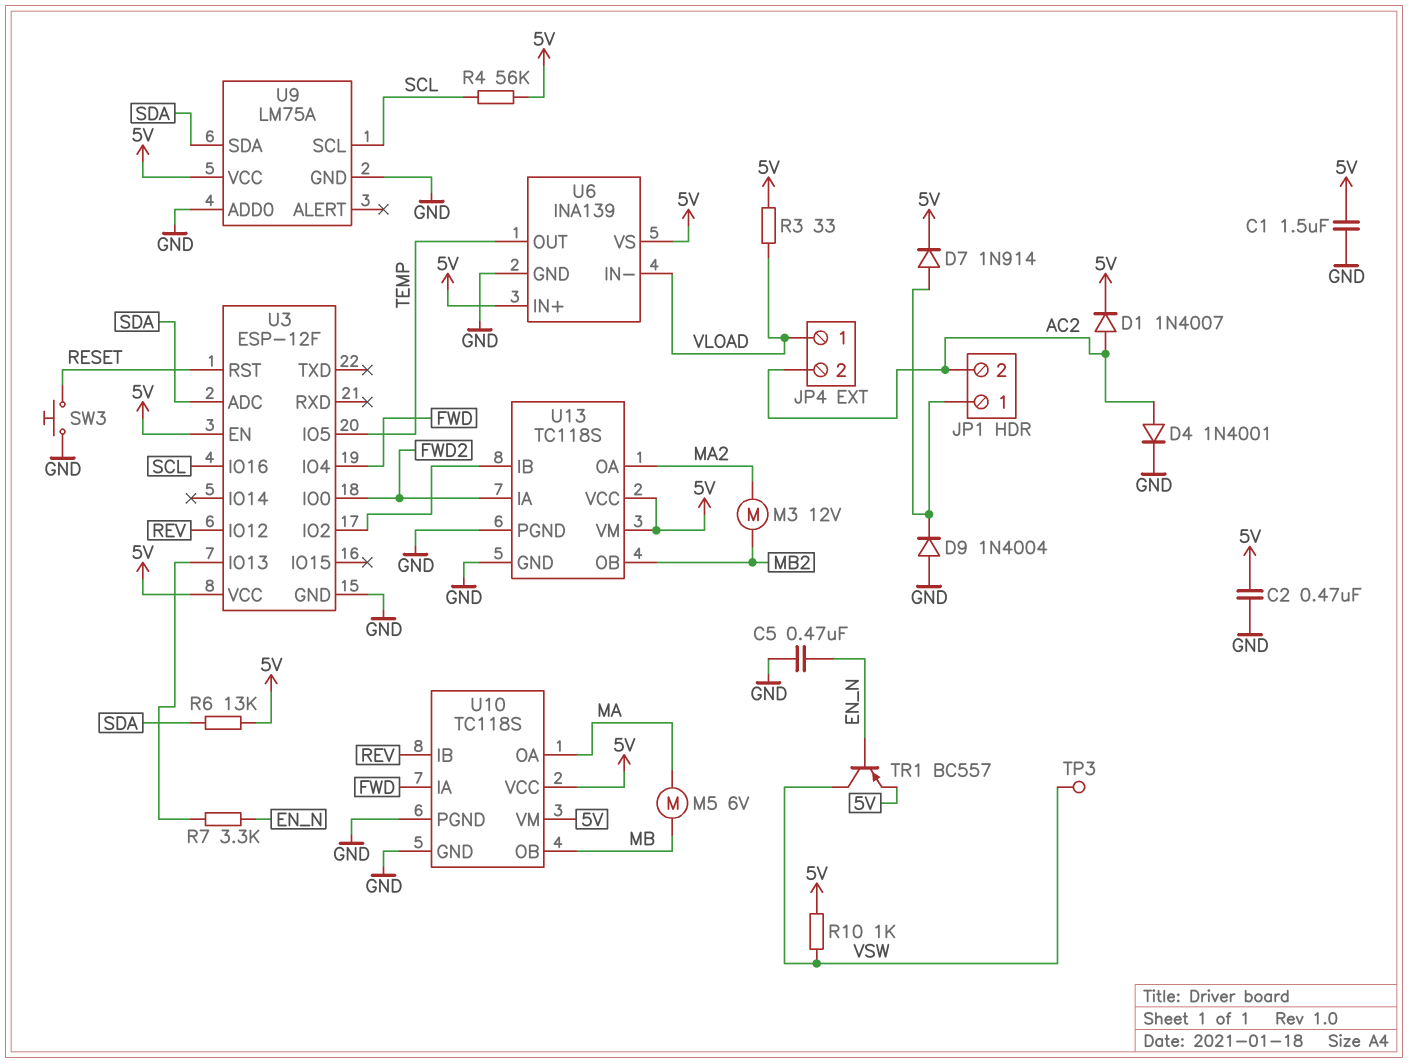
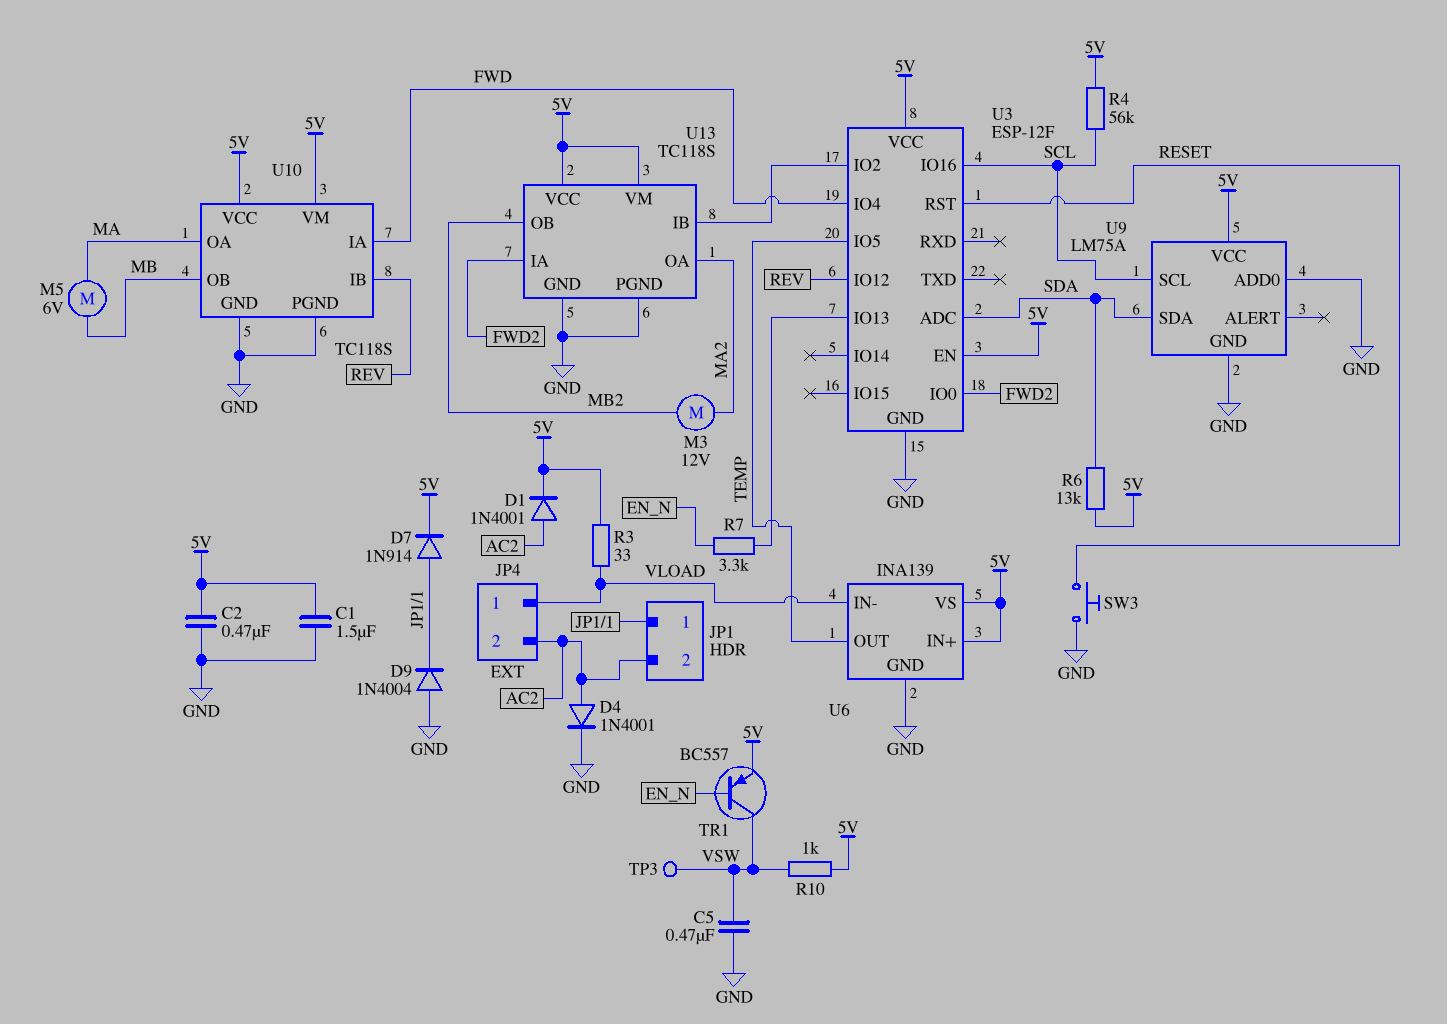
C5: 470nF (EN_N, GND) -> 470nF (GND, VSW)
D1: diode 1N4007 (A AC2, K 5V) -> diode 1N4001 (A AC2, K 5V)

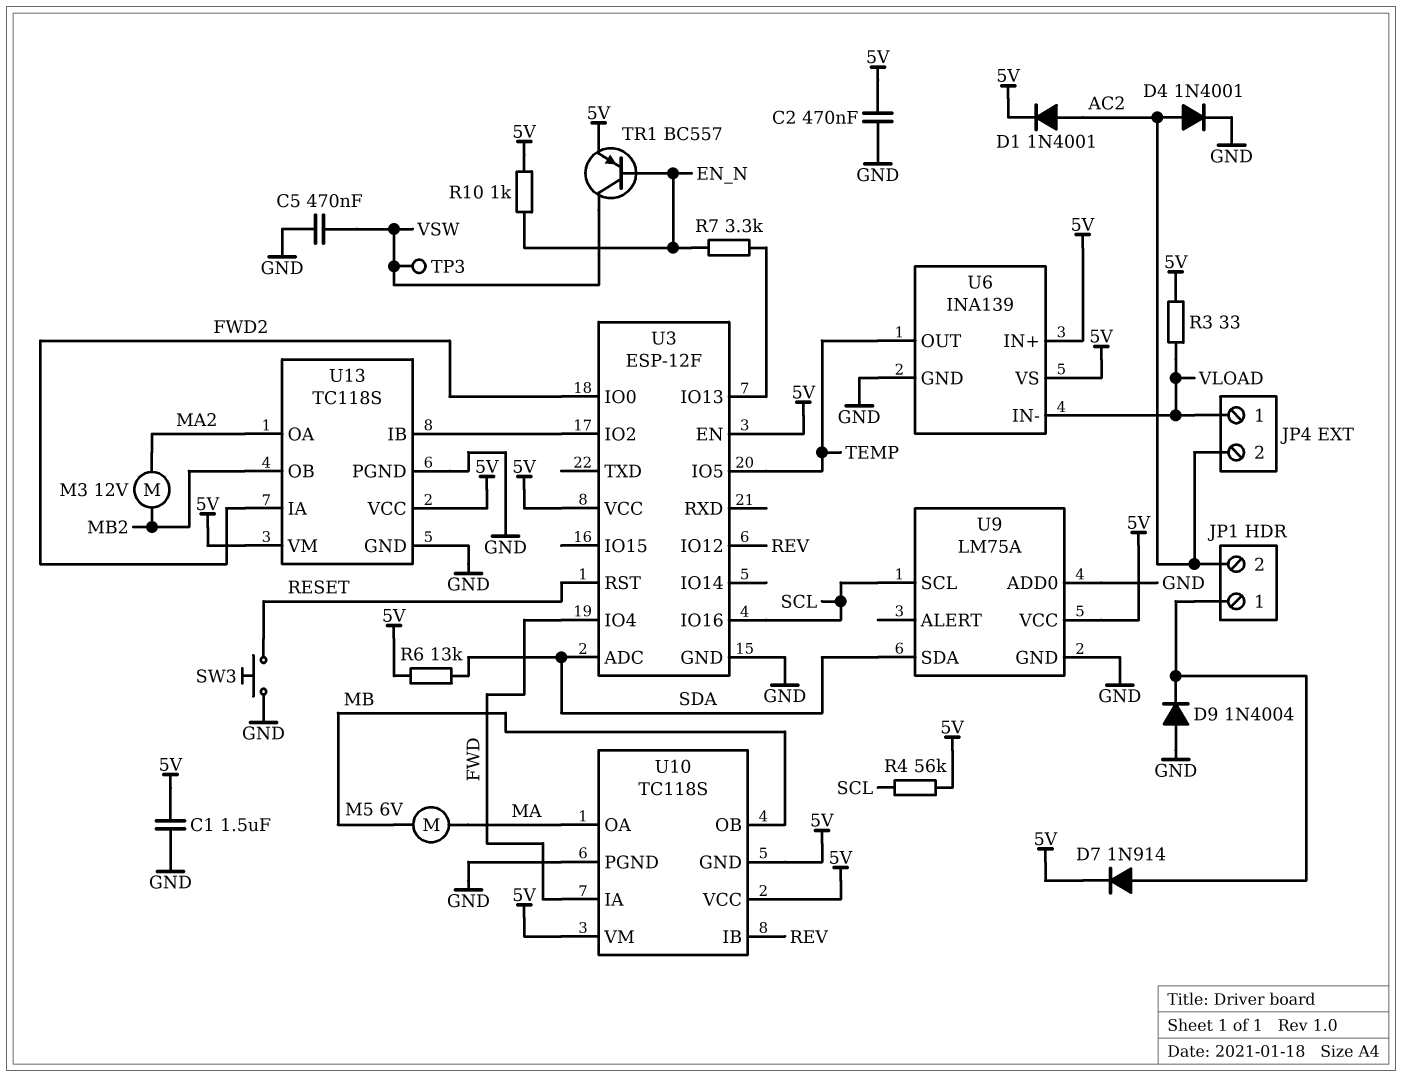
R10: 1k (5V, VSW) -> 1k (5V, EN_N)
U10 pin GND: GND -> 5V

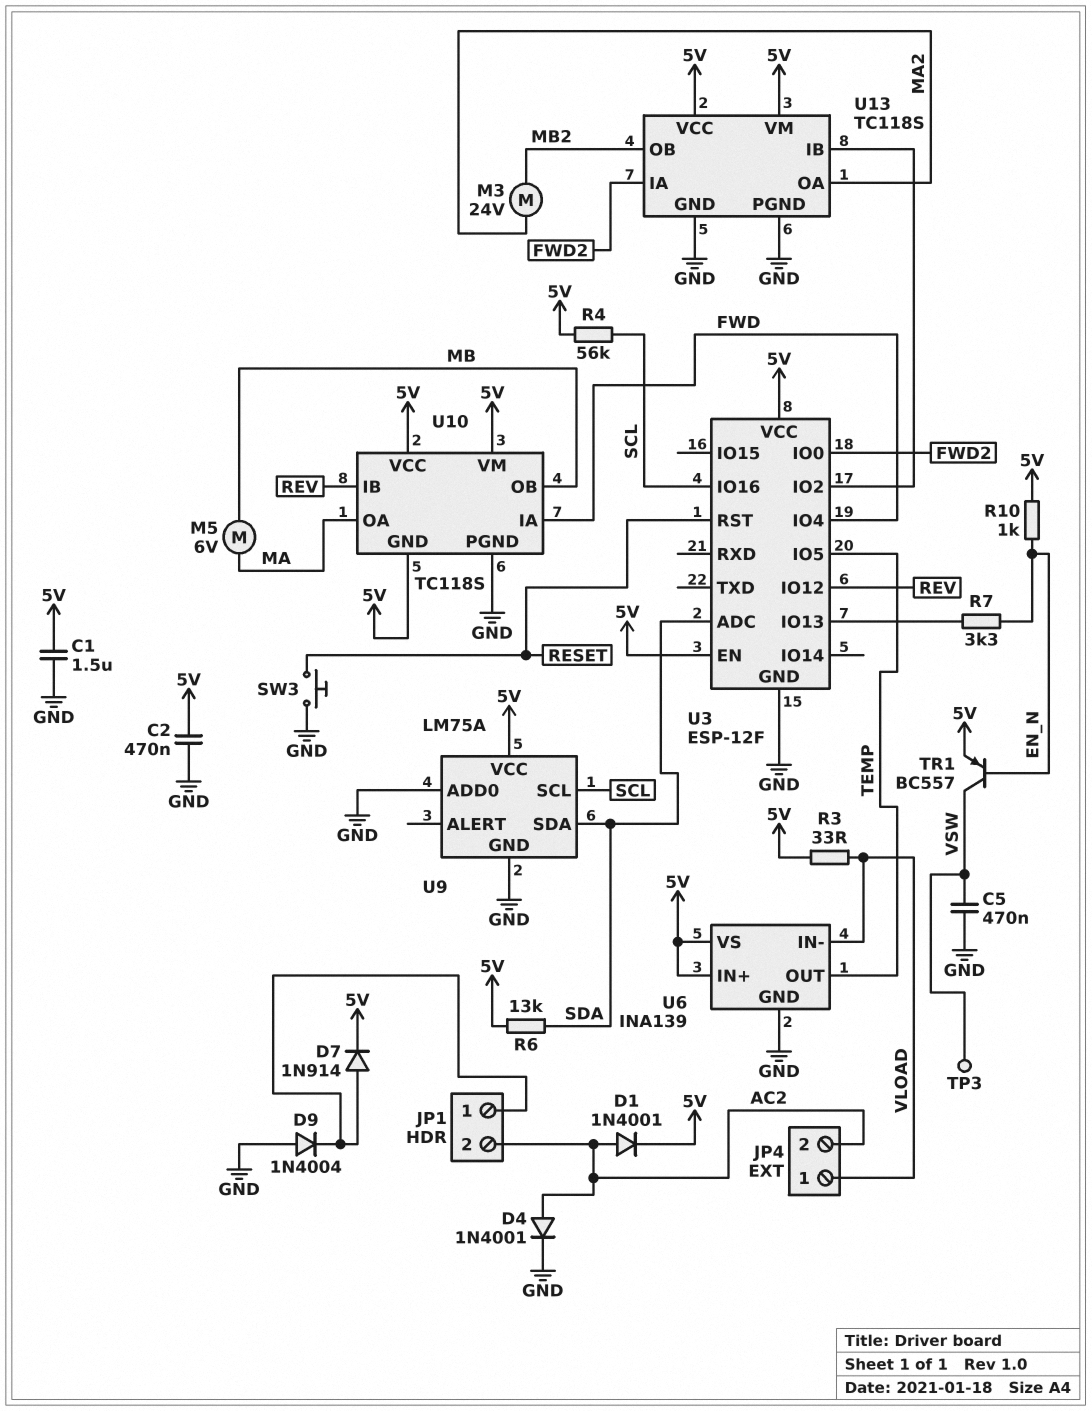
M3: motor 12V (MA2, MB2) -> motor 24V (MA2, MB2)

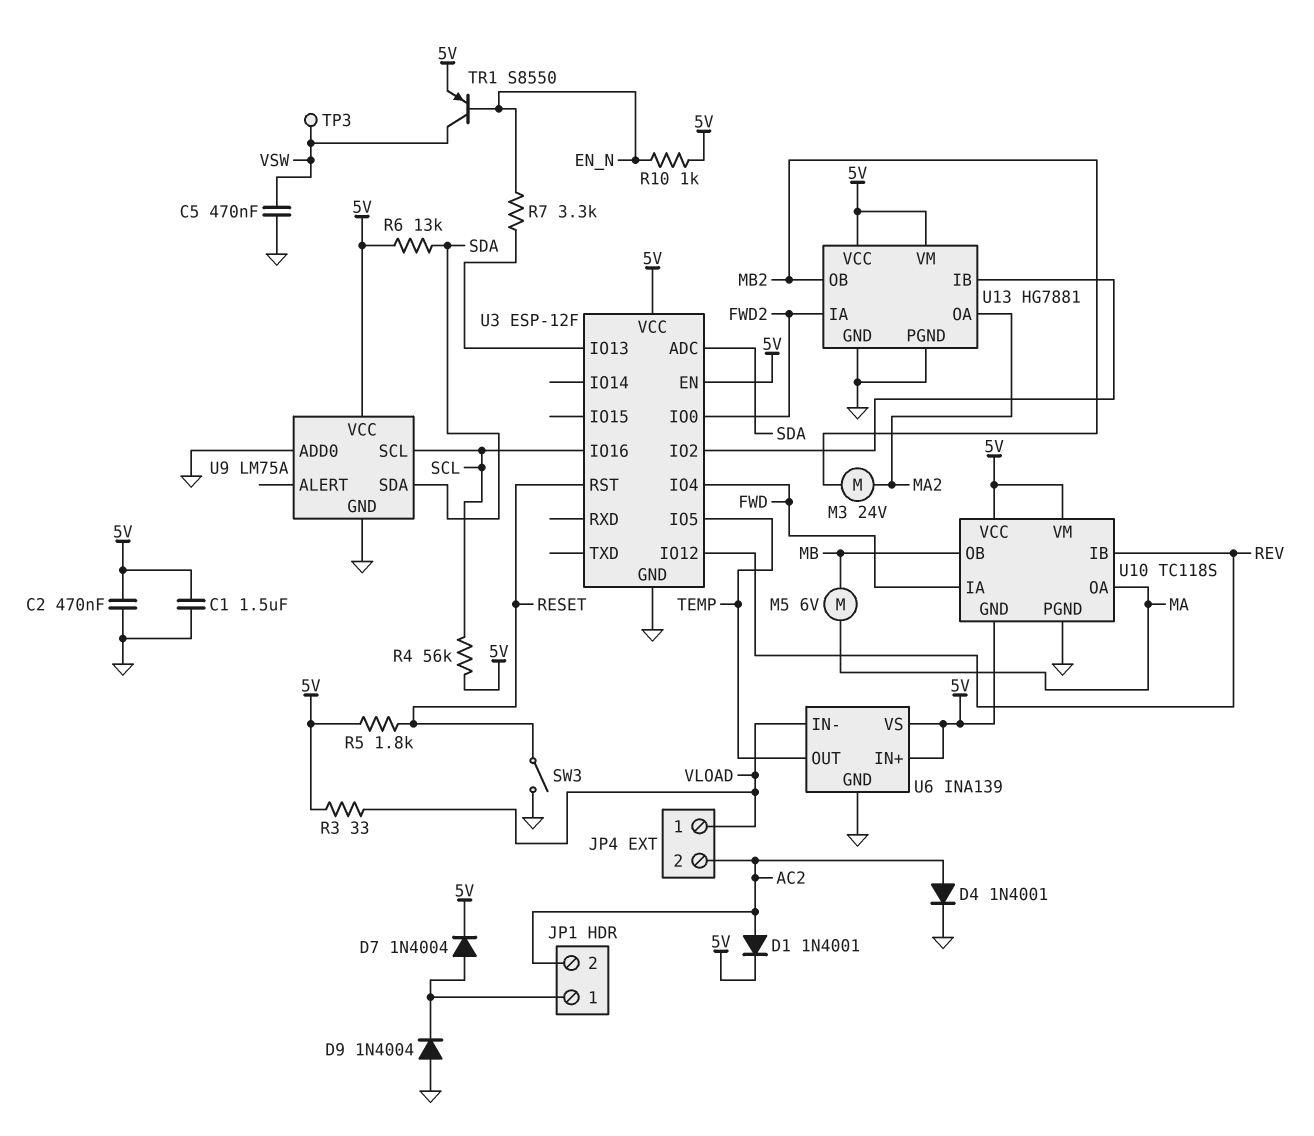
D7: diode 1N914 (A JP1/1, K 5V) -> diode 1N4004 (A JP1/1, K 5V)
R5: none -> 1.8k (5V, RESET)
SW3: button (GND, RESET) -> switch (GND, RESET)
TR1: PNP BC557 (B EN_N, C VSW, E 5V) -> PNP S8550 (B EN_N, C VSW, E 5V)
U13: TC118S -> HG7881

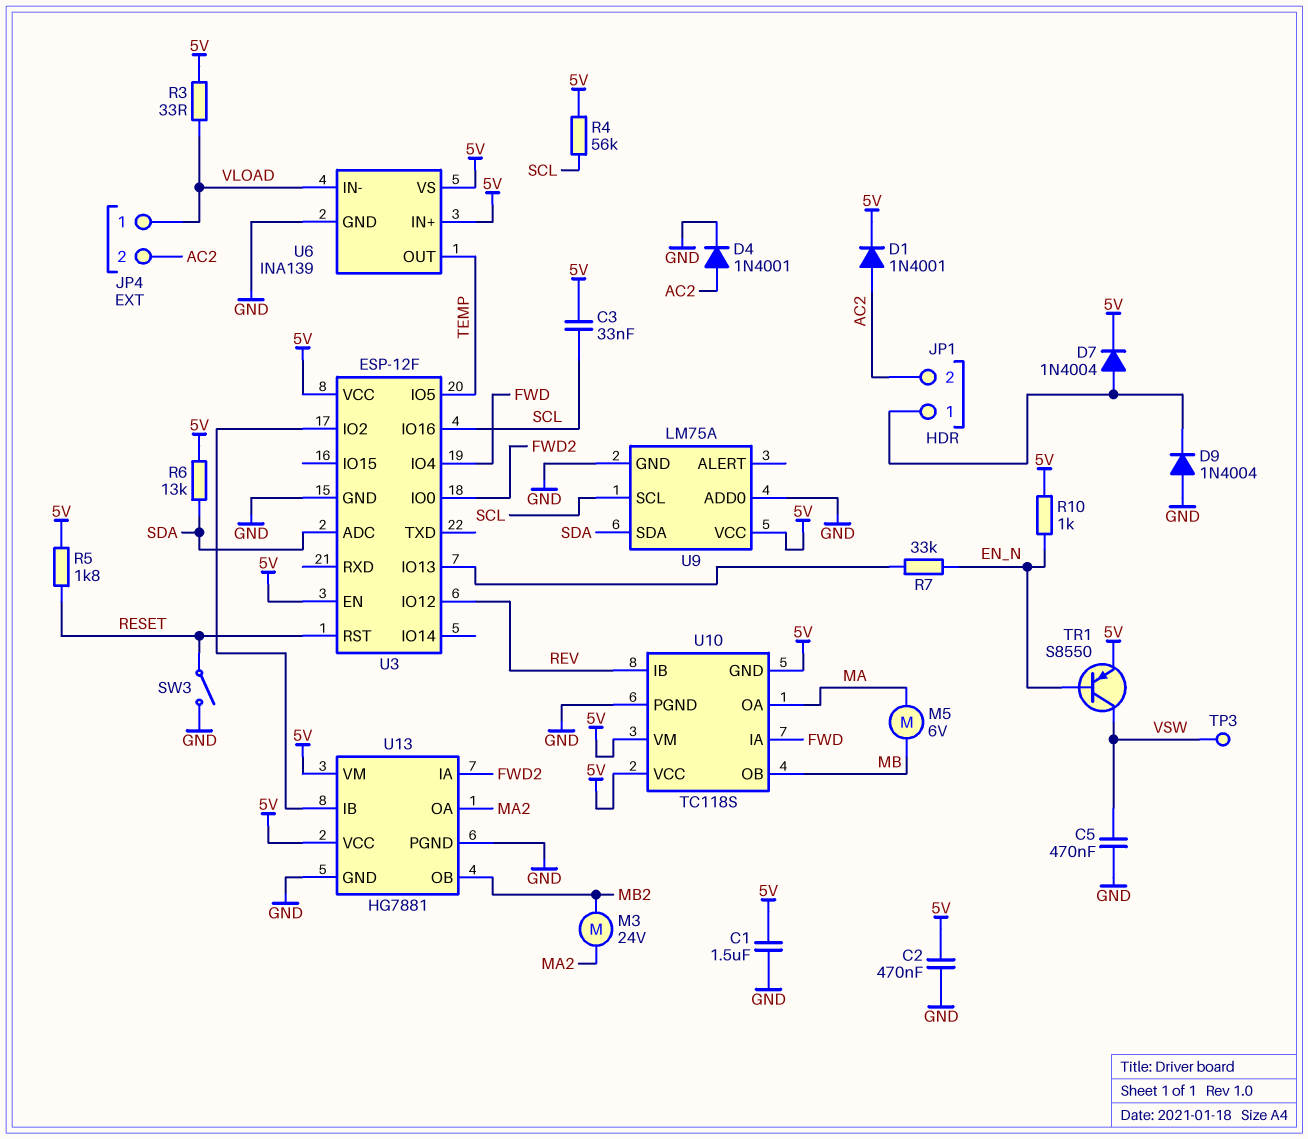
C3: none -> 33nF (5V, SCL)
R7: 3.3k (EN_N, U3/IO13) -> 33k (EN_N, U3/IO13)

